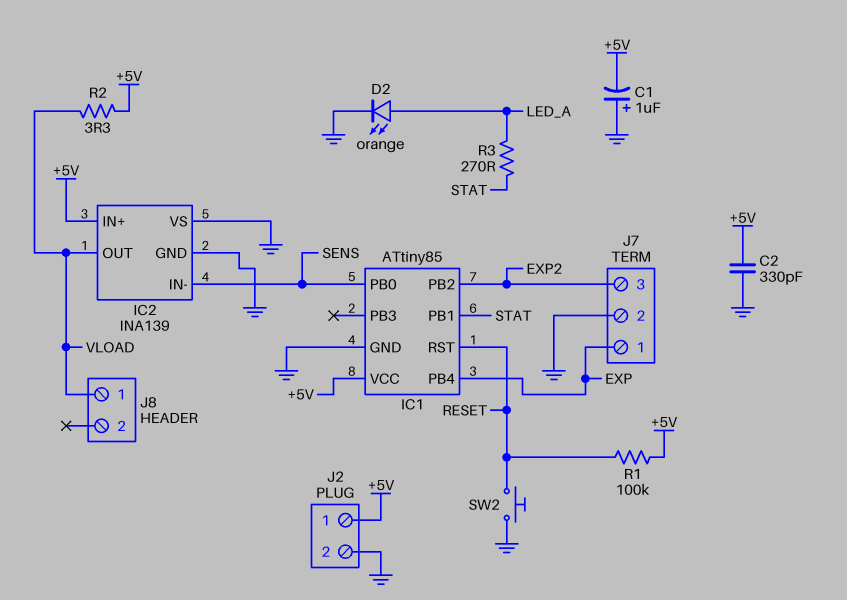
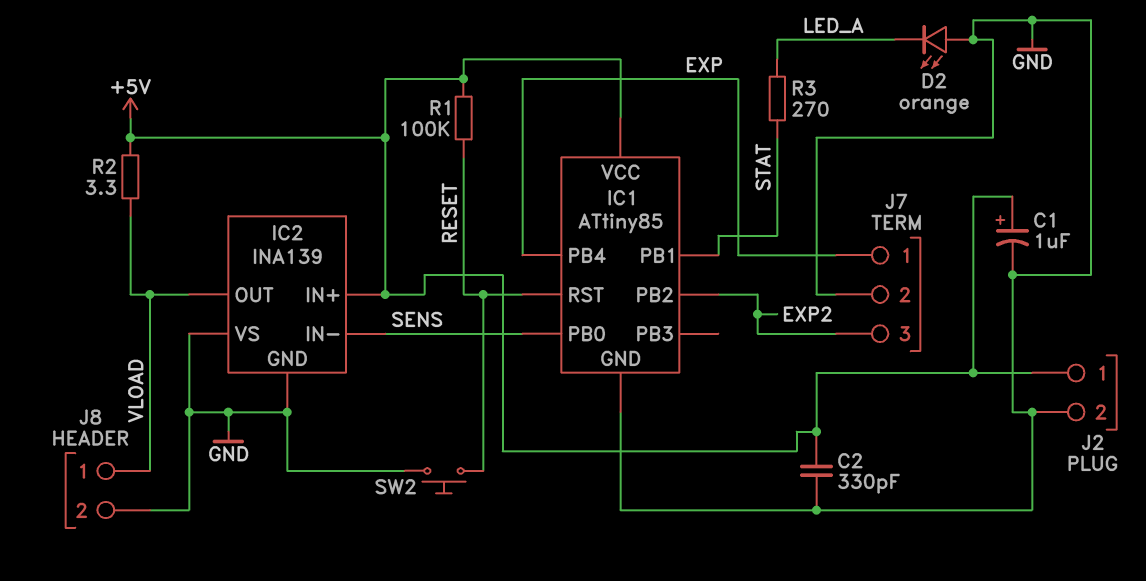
C1: 1uF (plus GND, minus +5V) -> 1uF (plus +5V, minus GND)
D2: LED orange (A LED_A, K GND) -> LED orange (A GND, K LED_A)
J8 pin 2: none -> GND

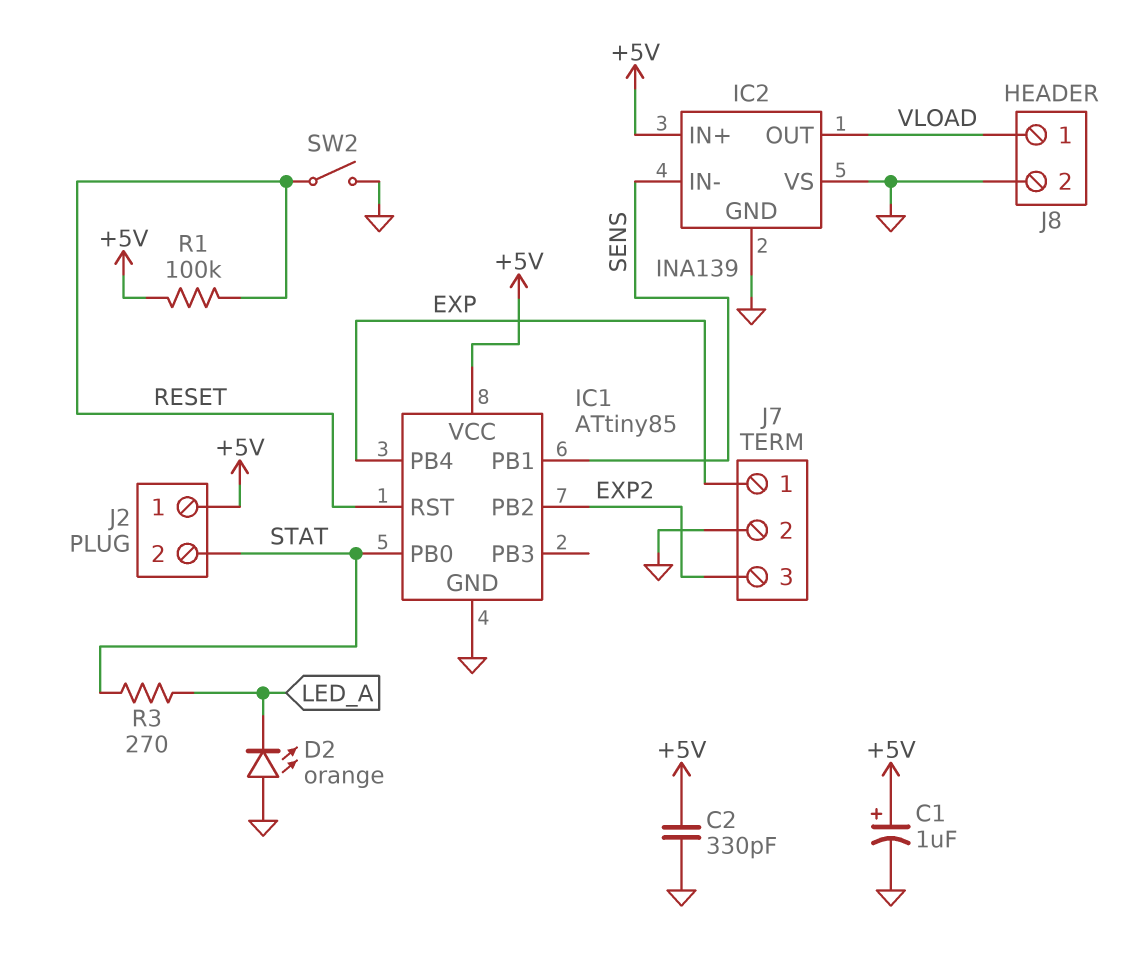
IC1 pin PB0: SENS -> STAT
IC1 pin PB1: STAT -> SENS
J2 pin 2: GND -> STAT
R2: 3.3 (+5V, VLOAD) -> none
SW2: button (GND, RESET) -> switch (GND, RESET)

